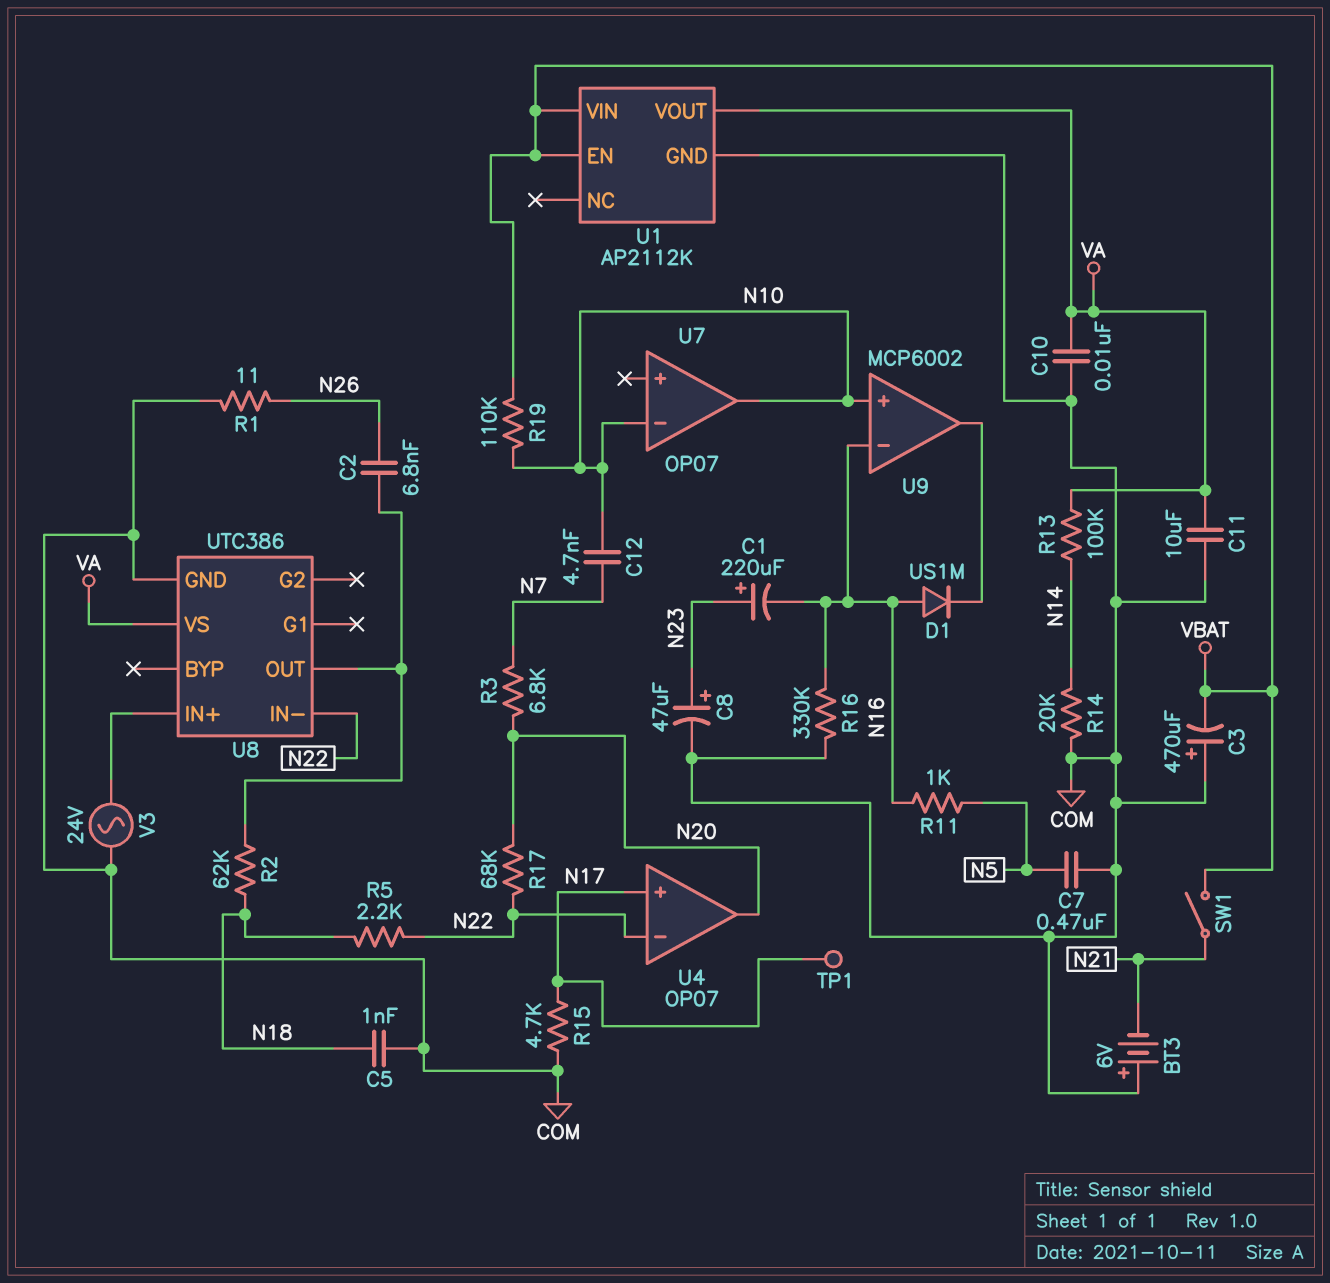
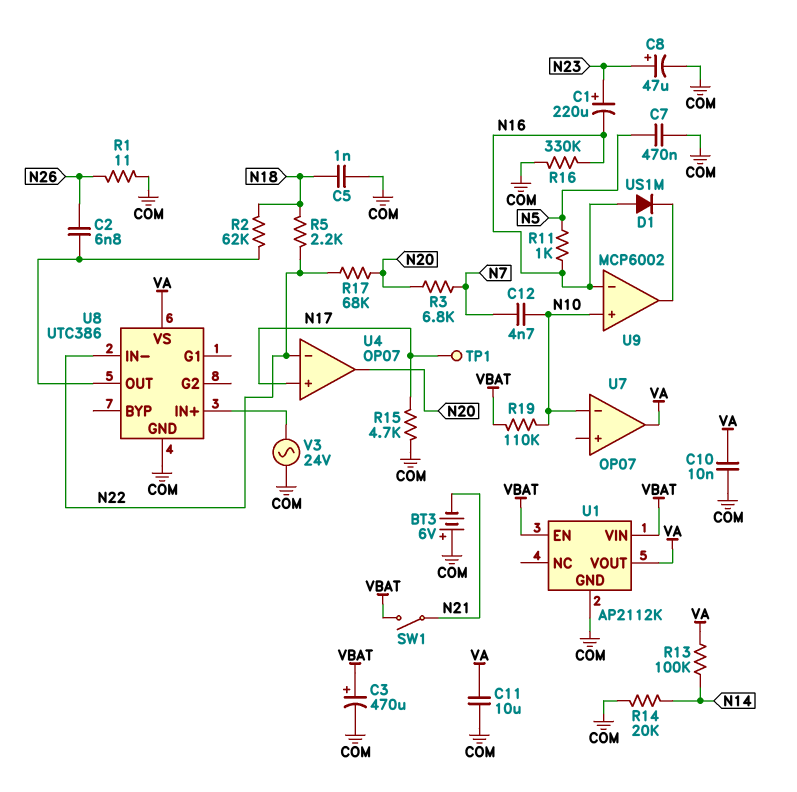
C3: 470uF (plus COM, minus VBAT) -> 470uF (plus VBAT, minus COM)
U7 pin out: N10 -> VA

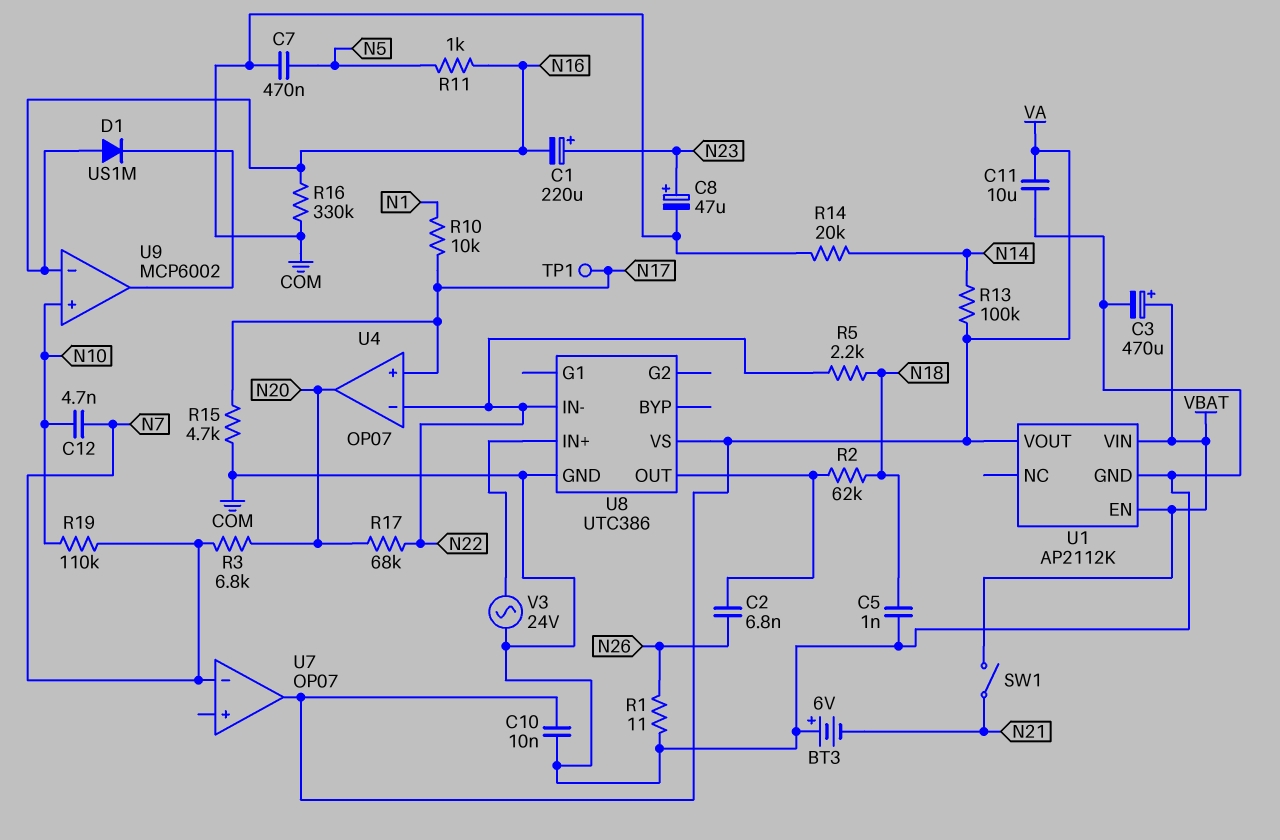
R10: none -> 10k (N1, N17)
R19: 110k (N10, VBAT) -> 110k (N7, N10)
U7 pin in-: N10 -> N7

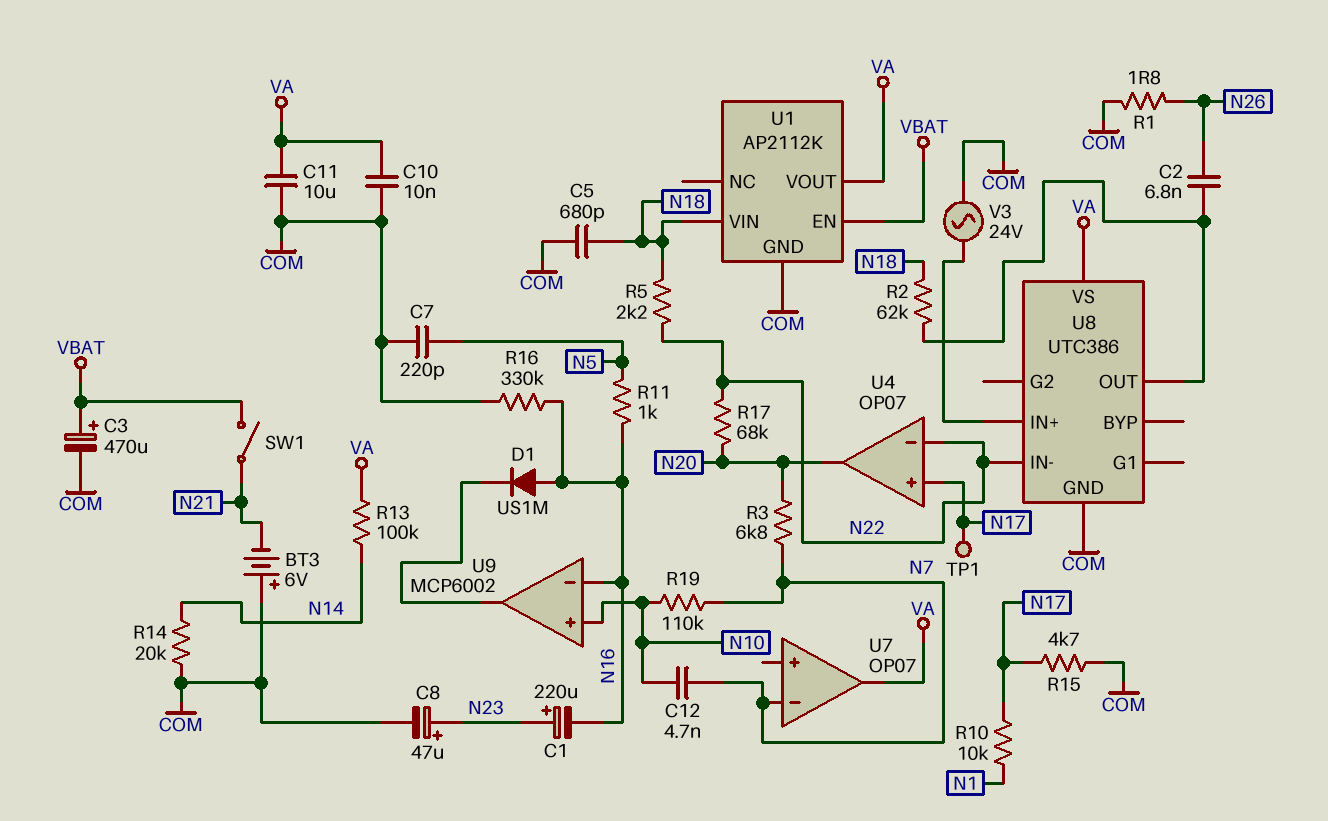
C5: 1nF (COM, N18) -> 680pF (COM, N18)
C7: 470nF (COM, N5) -> 220pF (COM, N5)
R1: 11 (COM, N26) -> 1.8 (COM, N26)
U1 pin VIN: VBAT -> N18

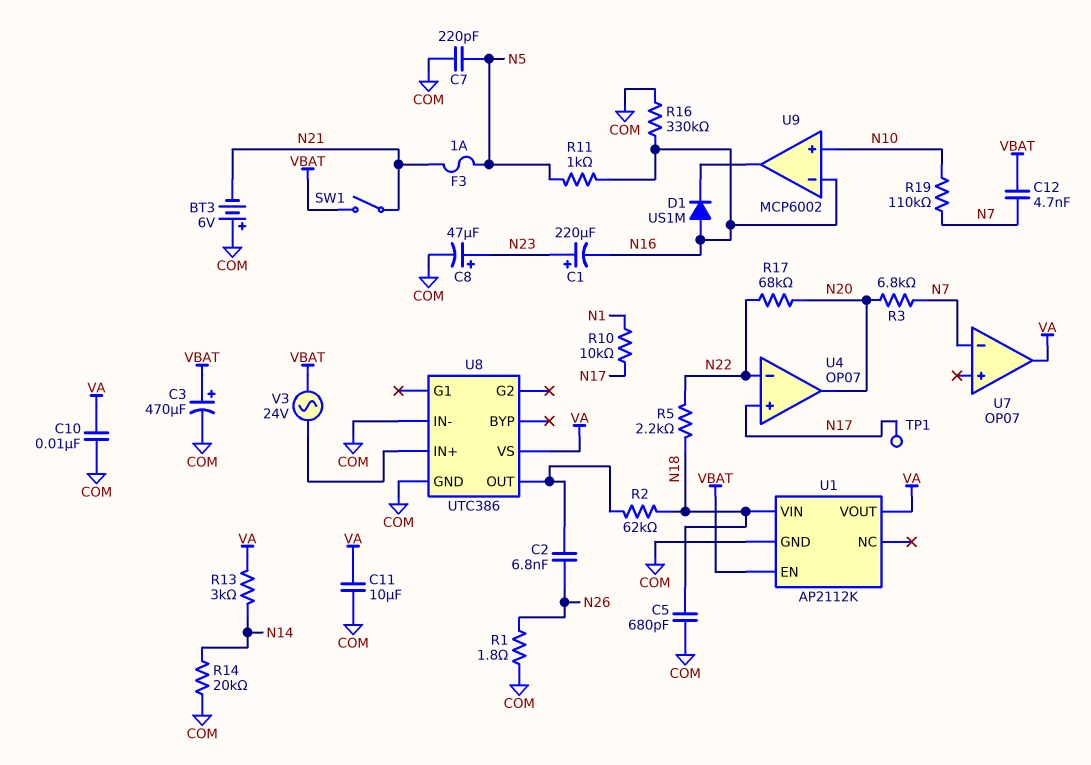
C12: 4.7nF (N7, N10) -> 4.7nF (N7, VBAT)
F3: none -> 1A (N5, N21)
R13: 100k (N14, VA) -> 3k (N14, VA)
R15: 4.7k (COM, N17) -> none
U8 pin IN-: N22 -> COM
V3: AC 24V (COM, U8/IN+) -> AC 24V (U8/IN+, VBAT)

